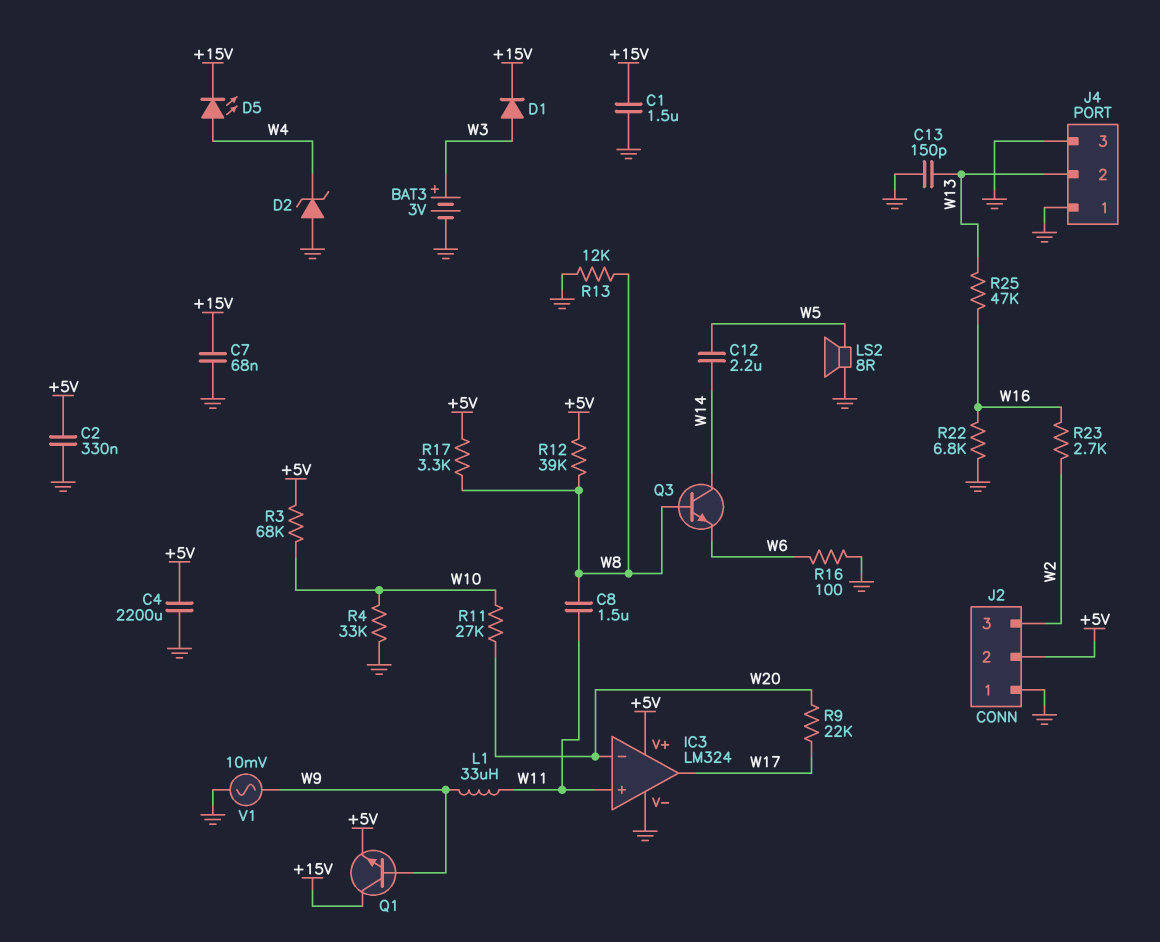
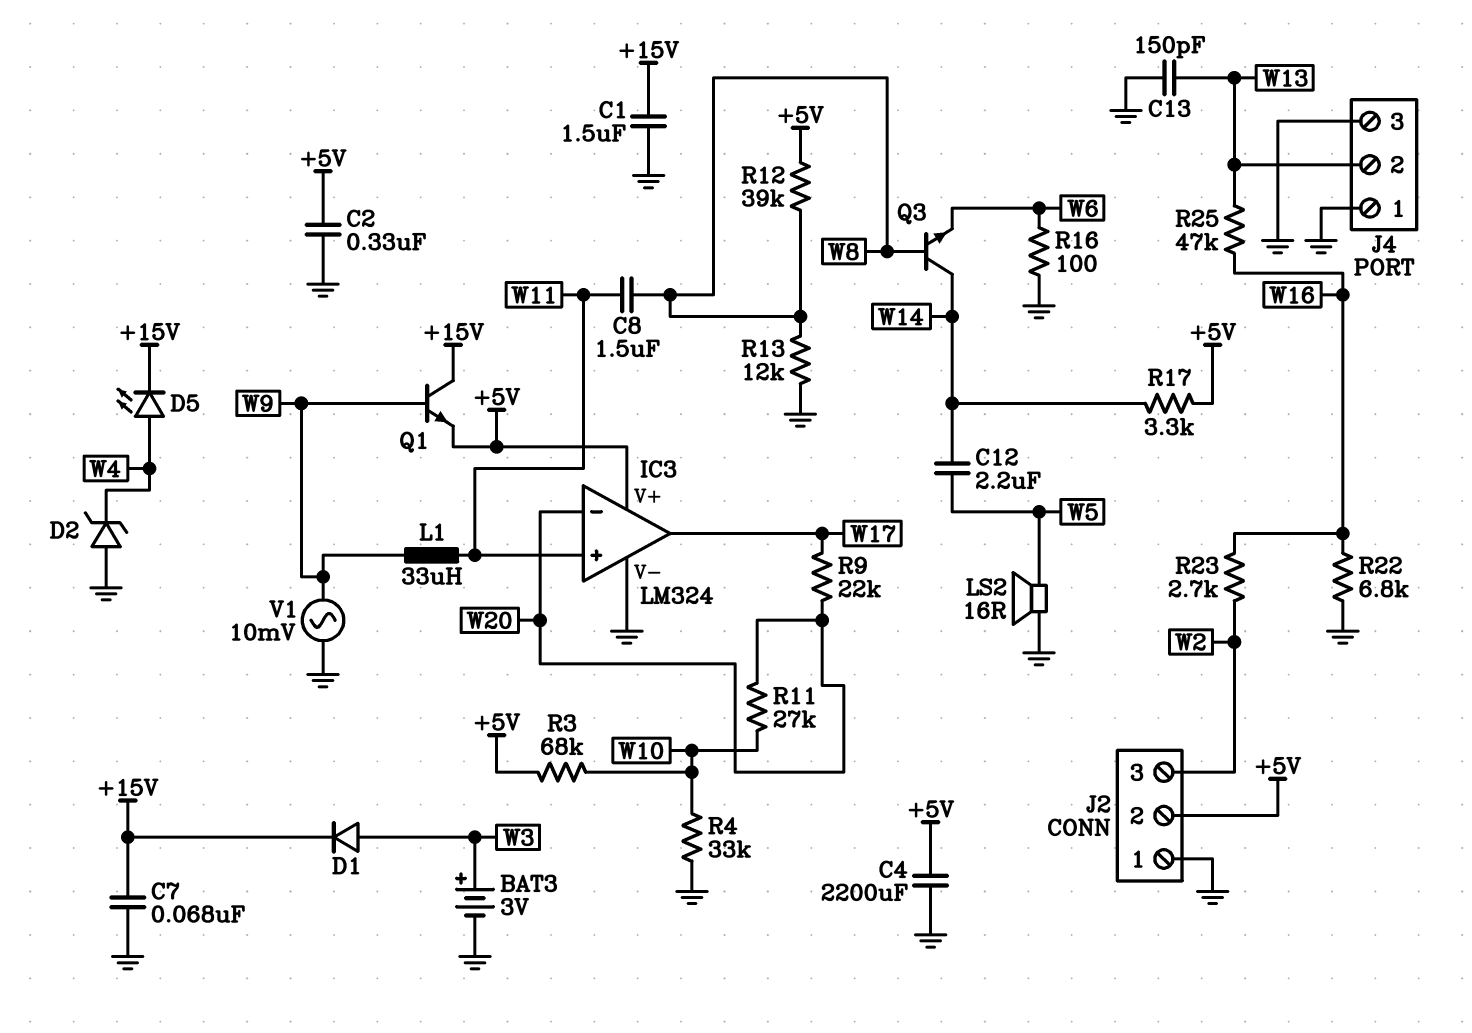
LS2: speaker 8R (GND, W5) -> speaker 16R (GND, W5)
R17: 3.3k (+5V, W8) -> 3.3k (+5V, W14)

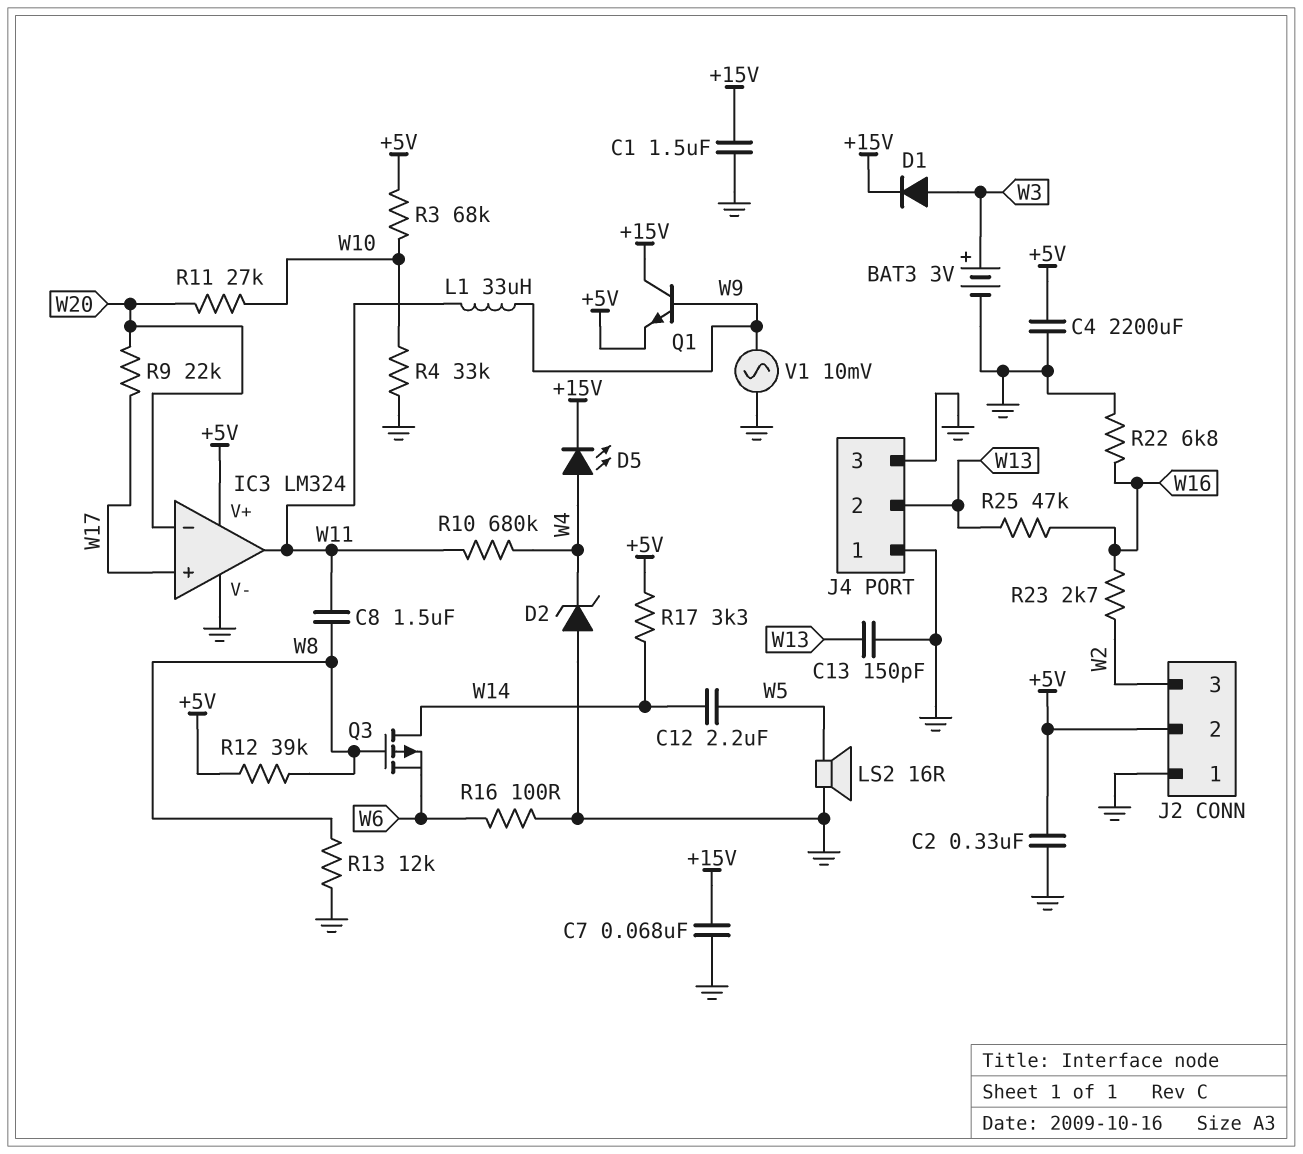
IC3 pin in+: W11 -> W17
IC3 pin out: W17 -> W11
Q3: NPN (B W8, C W14, E W6) -> PMOS (G W8, D W14, S W6)
R10: none -> 680k (W4, W11)

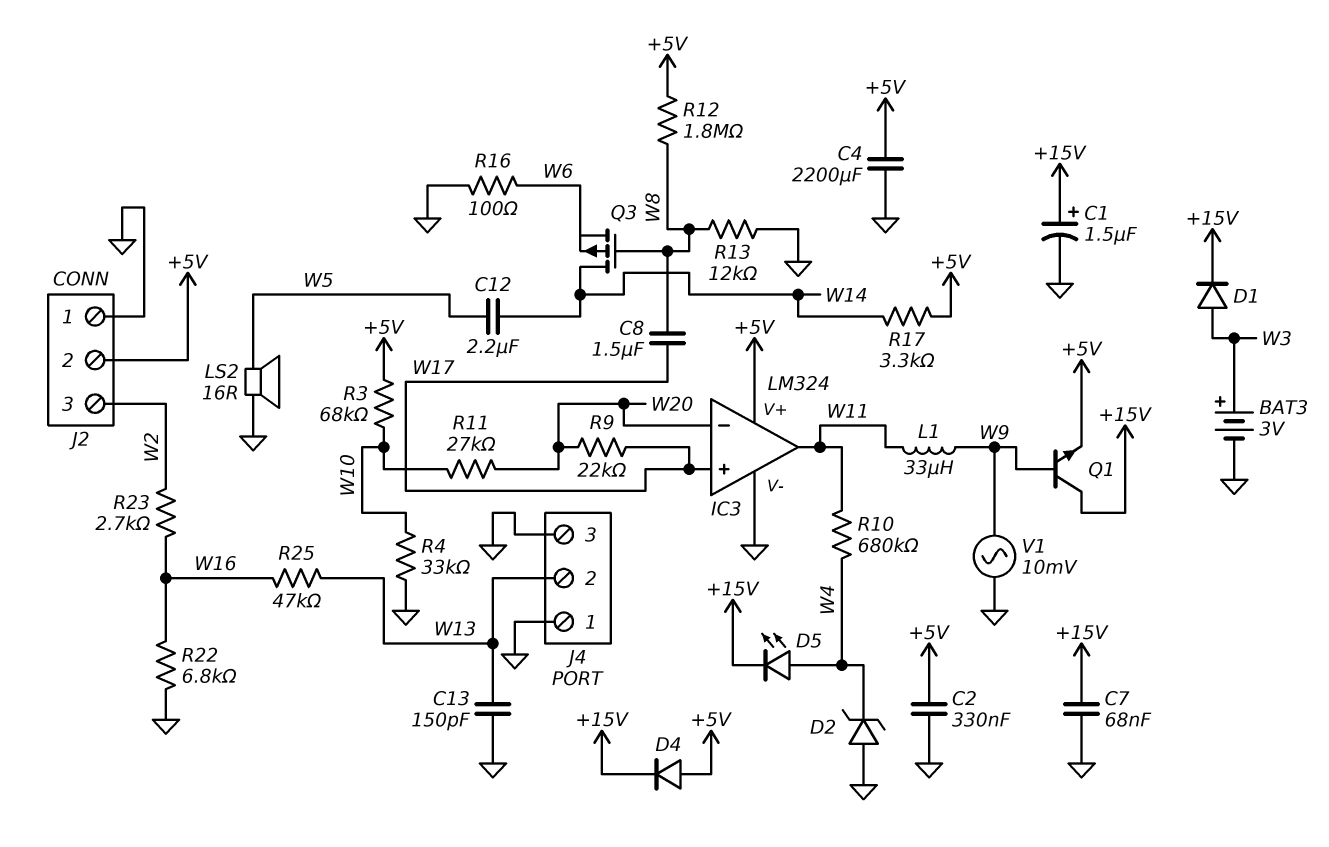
C1: 1.5uF (+15V, GND) -> 1.5uF (plus +15V, minus GND)
C8: 1.5uF (W8, W11) -> 1.5uF (W8, W17)
D4: none -> diode (A +5V, K +15V)
R12: 39k (+5V, W8) -> 1.8M (+5V, W8)

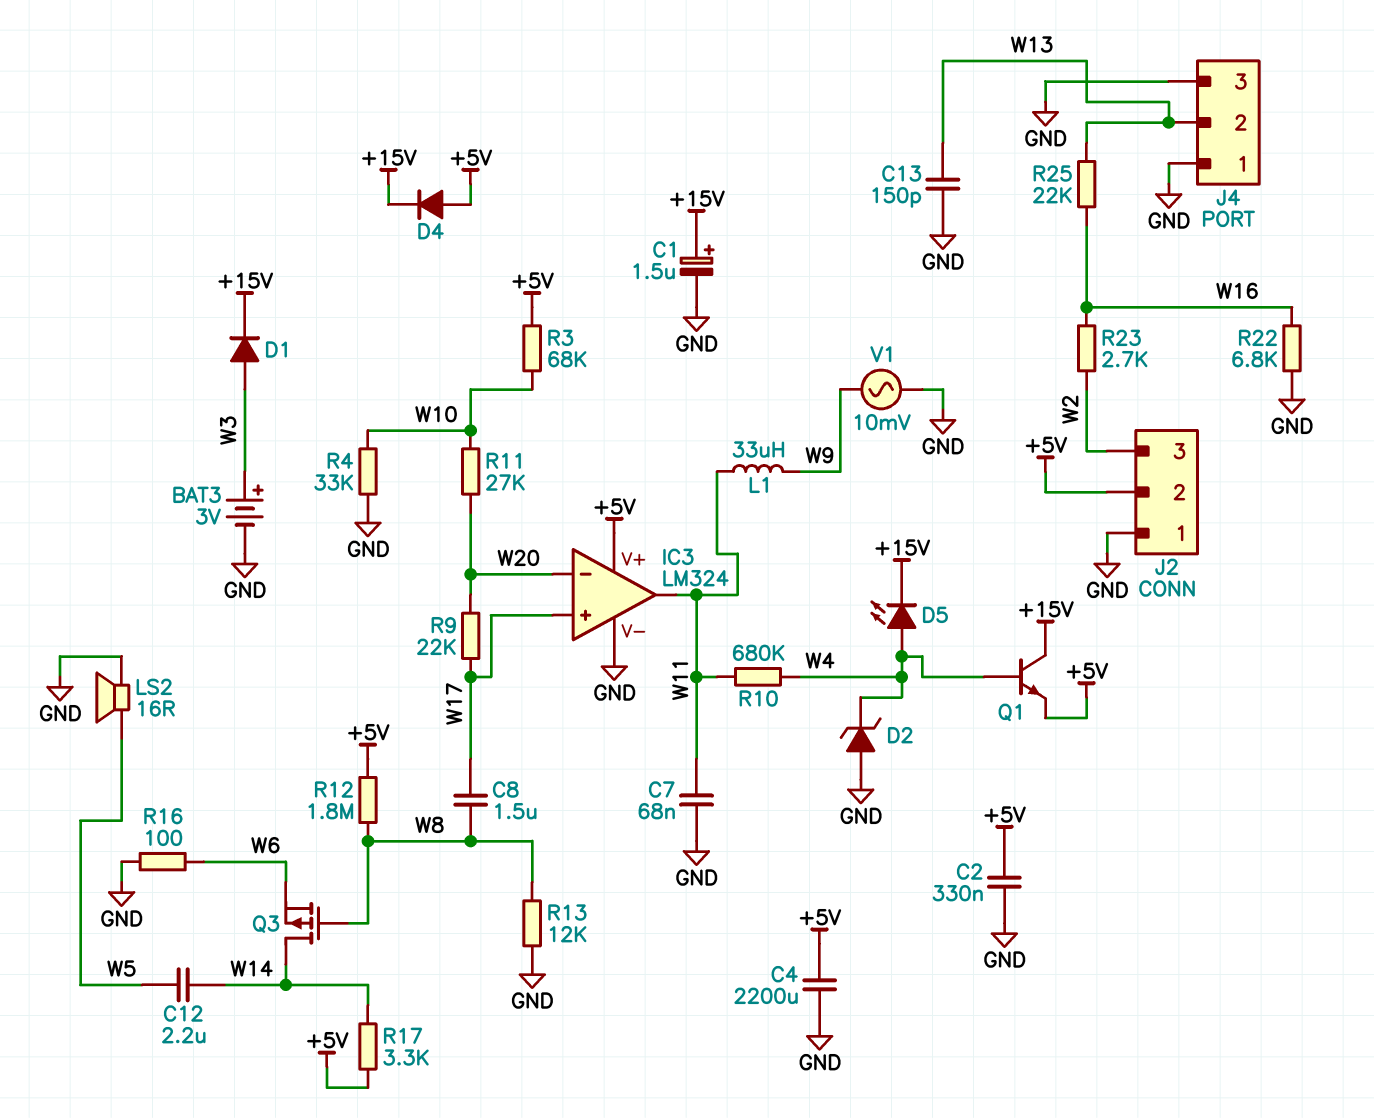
C7: 68nF (+15V, GND) -> 68nF (GND, W11)
Q1: NPN (B W9, C +15V, E +5V) -> NPN (B W4, C +15V, E +5V)
R25: 47k (W13, W16) -> 22k (W13, W16)

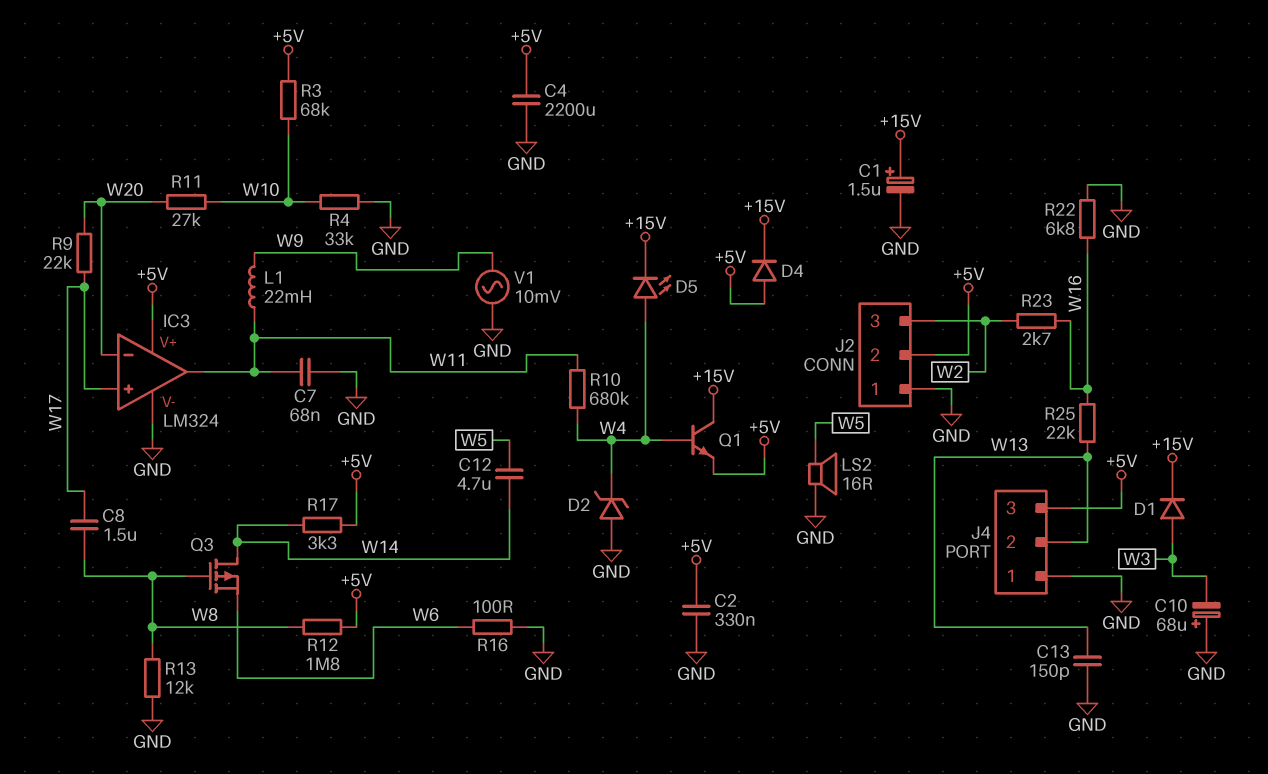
BAT3: 3V (plus W3, minus GND) -> none
C10: none -> 68uF (plus GND, minus W3)
C12: 2.2uF (W5, W14) -> 4.7uF (W5, W14)
J4 pin 3: GND -> +5V
L1: 33uH (W9, W11) -> 22mH (W9, W11)

